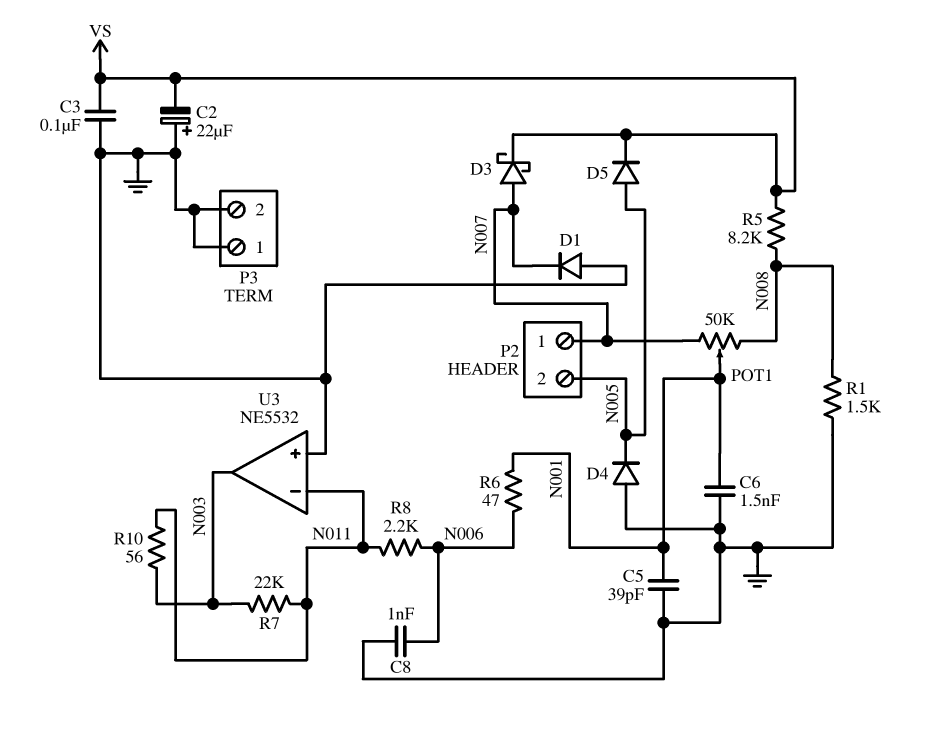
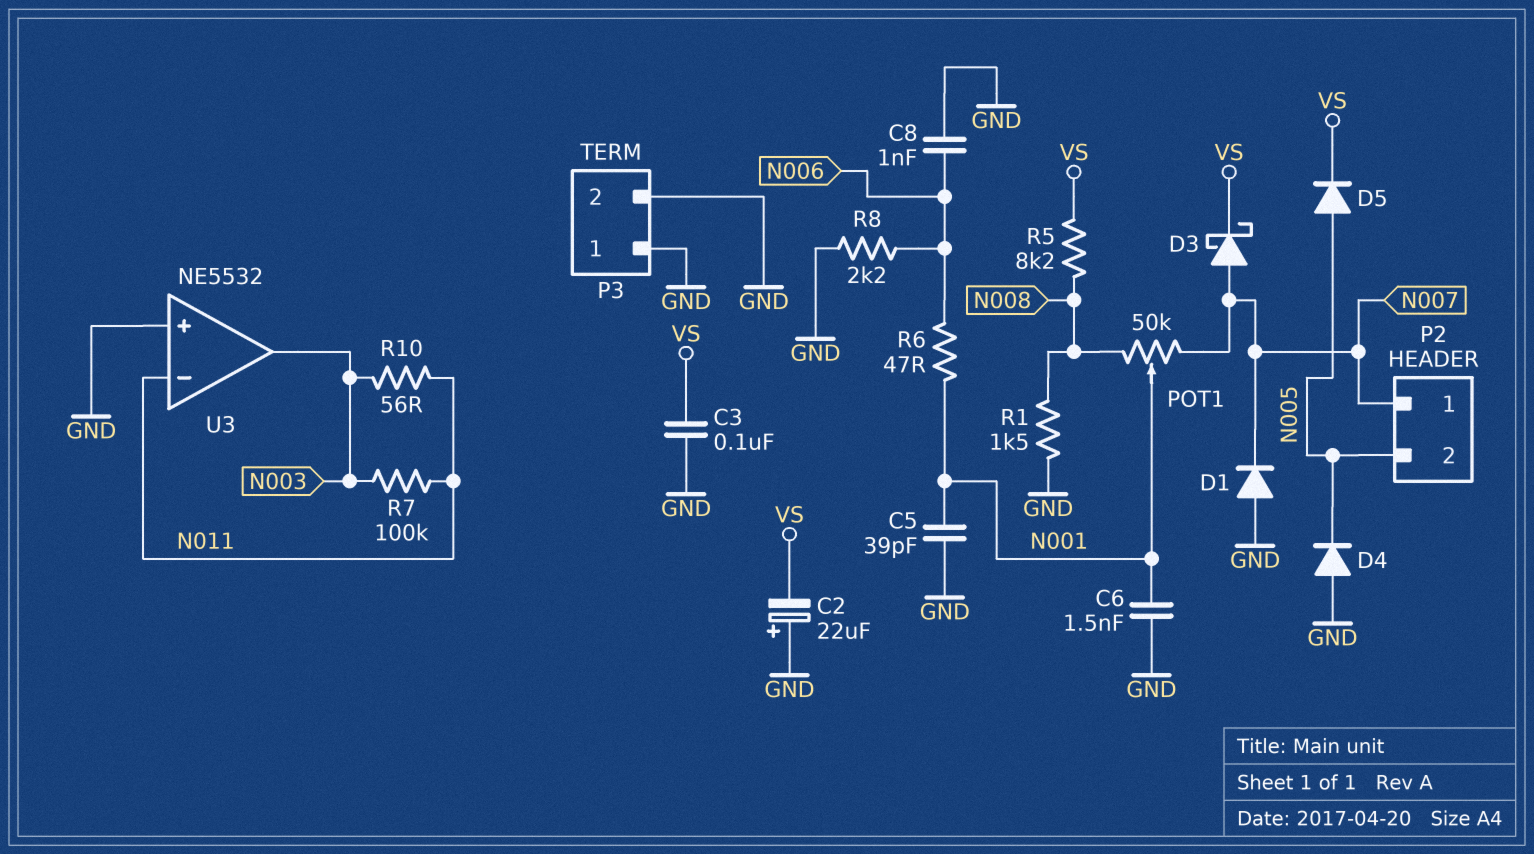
R7: 22k (N003, N011) -> 100k (N003, N011)
R8: 2.2k (N006, N011) -> 2.2k (GND, N006)

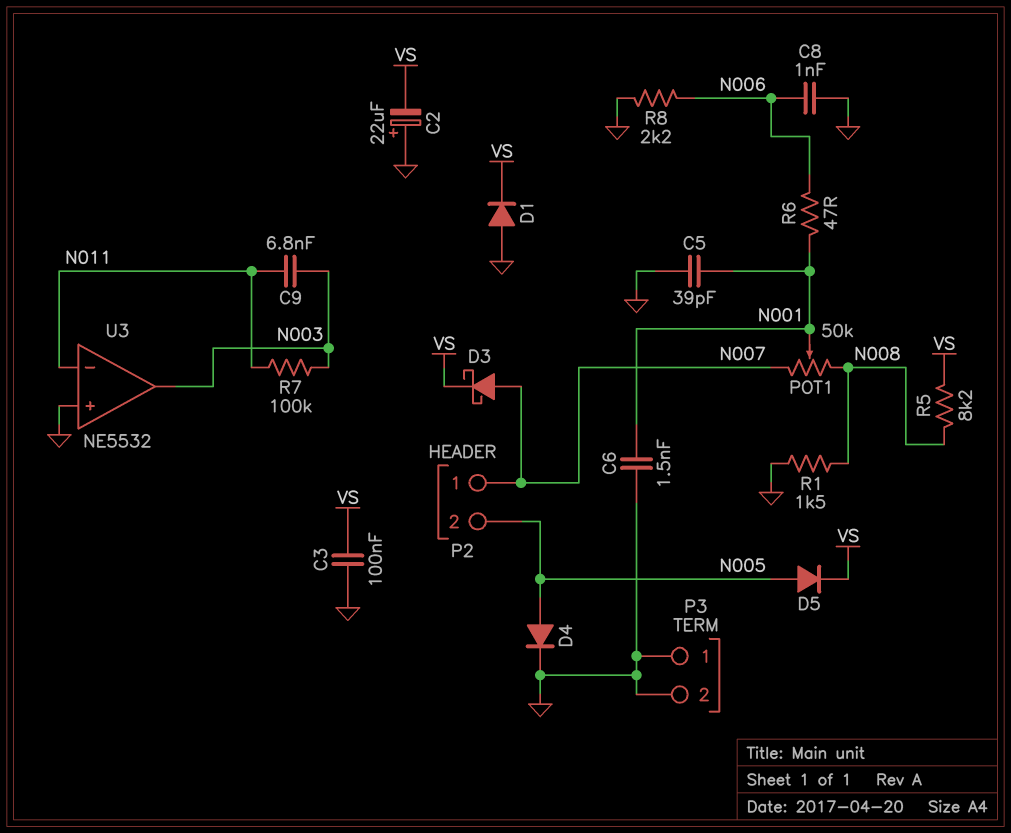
C9: none -> 6.8nF (N003, N011)
D1: diode (A GND, K N007) -> diode (A GND, K VS)
D4: diode (A GND, K N005) -> diode (A N005, K GND)
R10: 56 (N003, N011) -> none

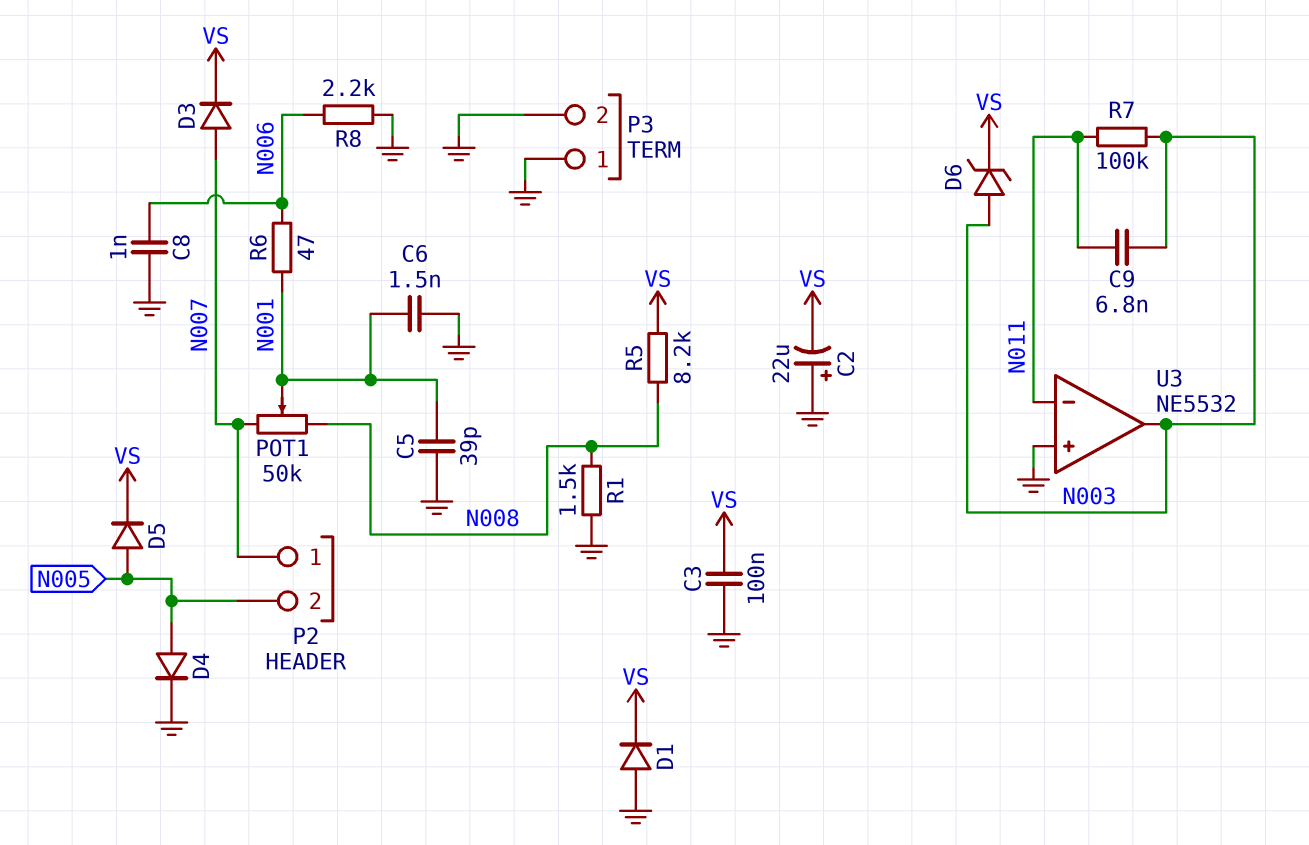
D3: schottky (A N007, K VS) -> diode (A N007, K VS)
D6: none -> zener (A N003, K VS)

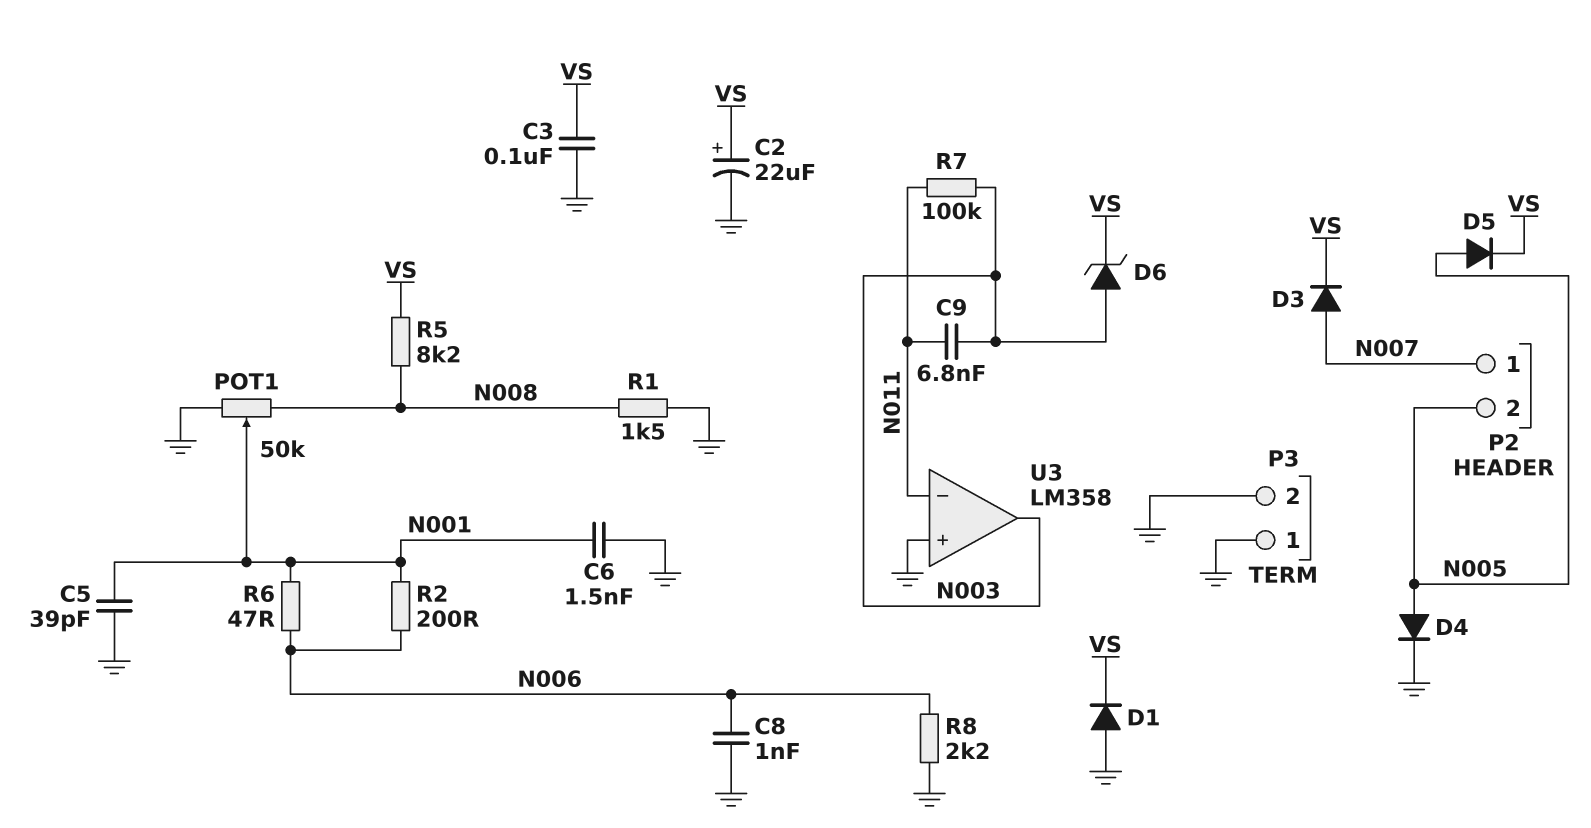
C2: 22uF (plus GND, minus VS) -> 22uF (plus VS, minus GND)
POT1: 50k (N007, N008, wiper N001) -> 50k (GND, N008, wiper N001)
R2: none -> 200 (N001, N006)
U3: NE5532 -> LM358

